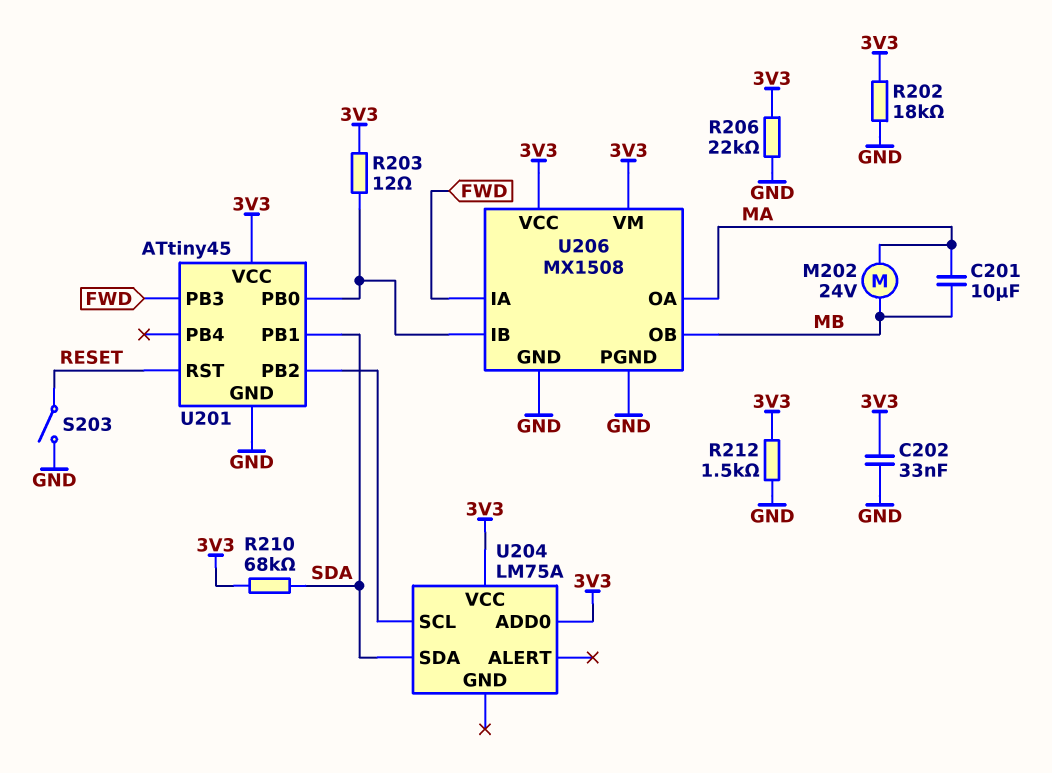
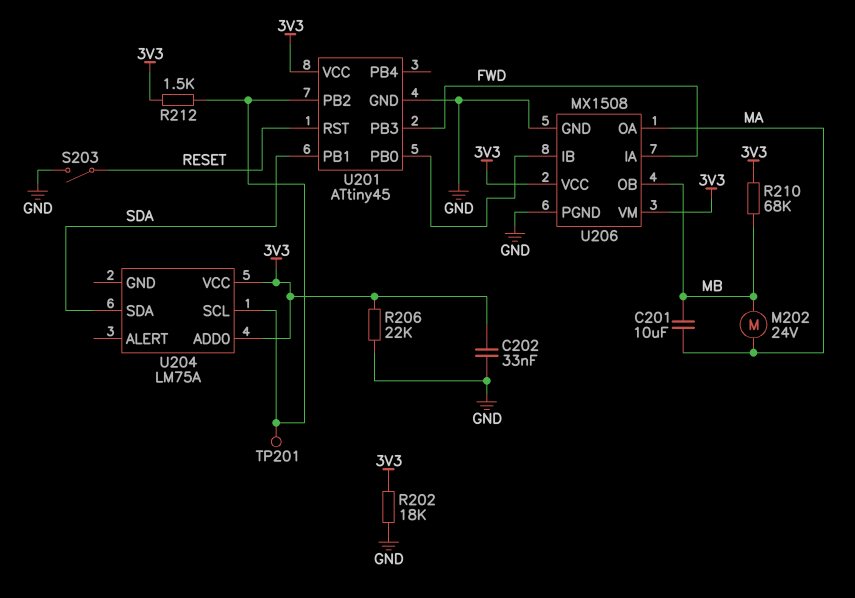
R203: 12 (3V3, U201/PB0) -> none
R210: 68k (3V3, SDA) -> 68k (3V3, MB)
R212: 1.5k (3V3, GND) -> 1.5k (3V3, U201/PB2)
TP201: none -> test point (U201/PB2)

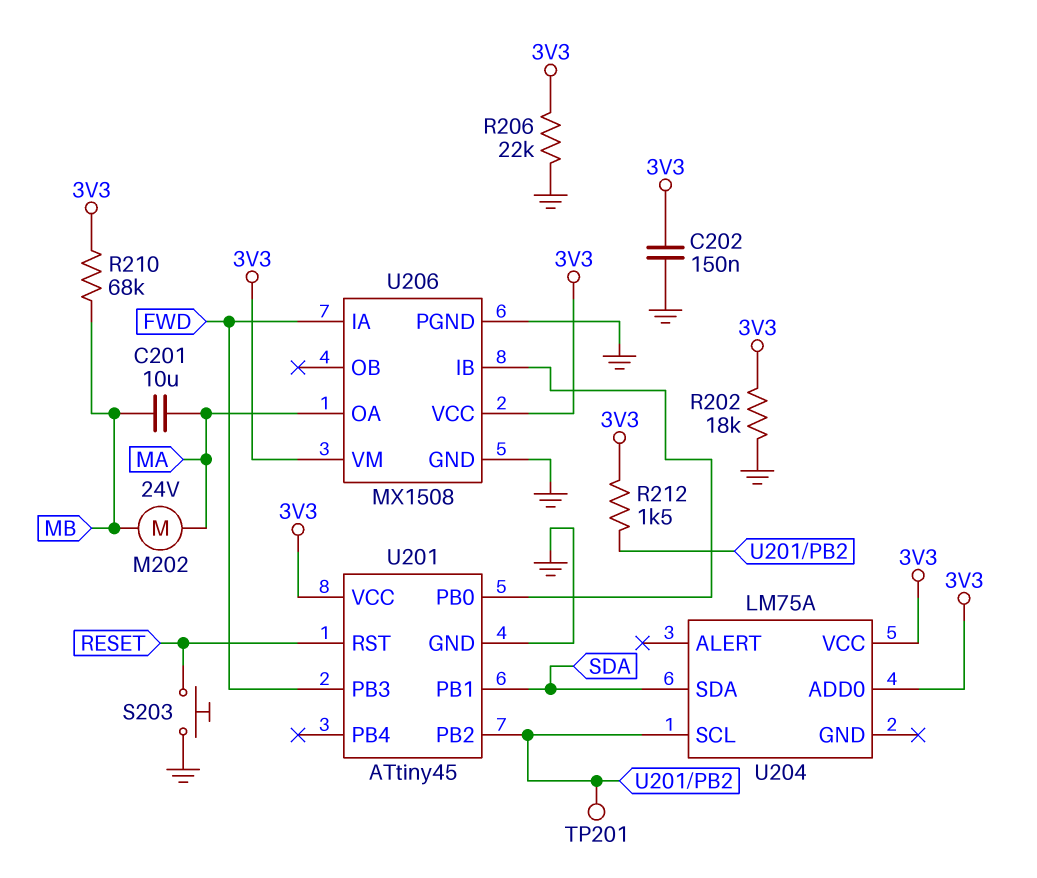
C202: 33nF (3V3, GND) -> 150nF (3V3, GND)
S203: switch (GND, RESET) -> button (GND, RESET)
U206 pin OB: MB -> none

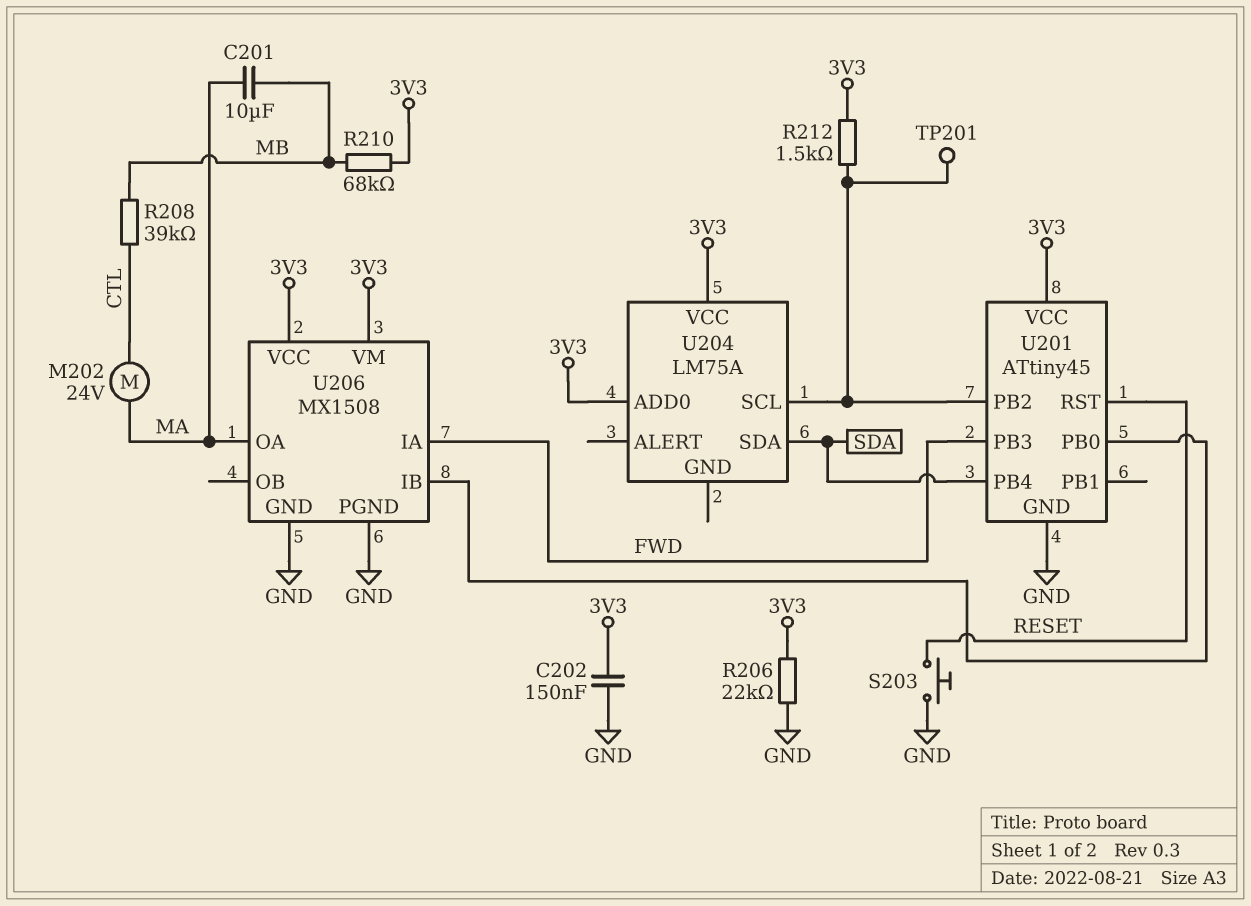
M202: motor 24V (MA, MB) -> motor 24V (CTL, MA)
R202: 18k (3V3, GND) -> none
R208: none -> 39k (CTL, MB)
U201 pin PB1: SDA -> none
U201 pin PB4: none -> SDA

